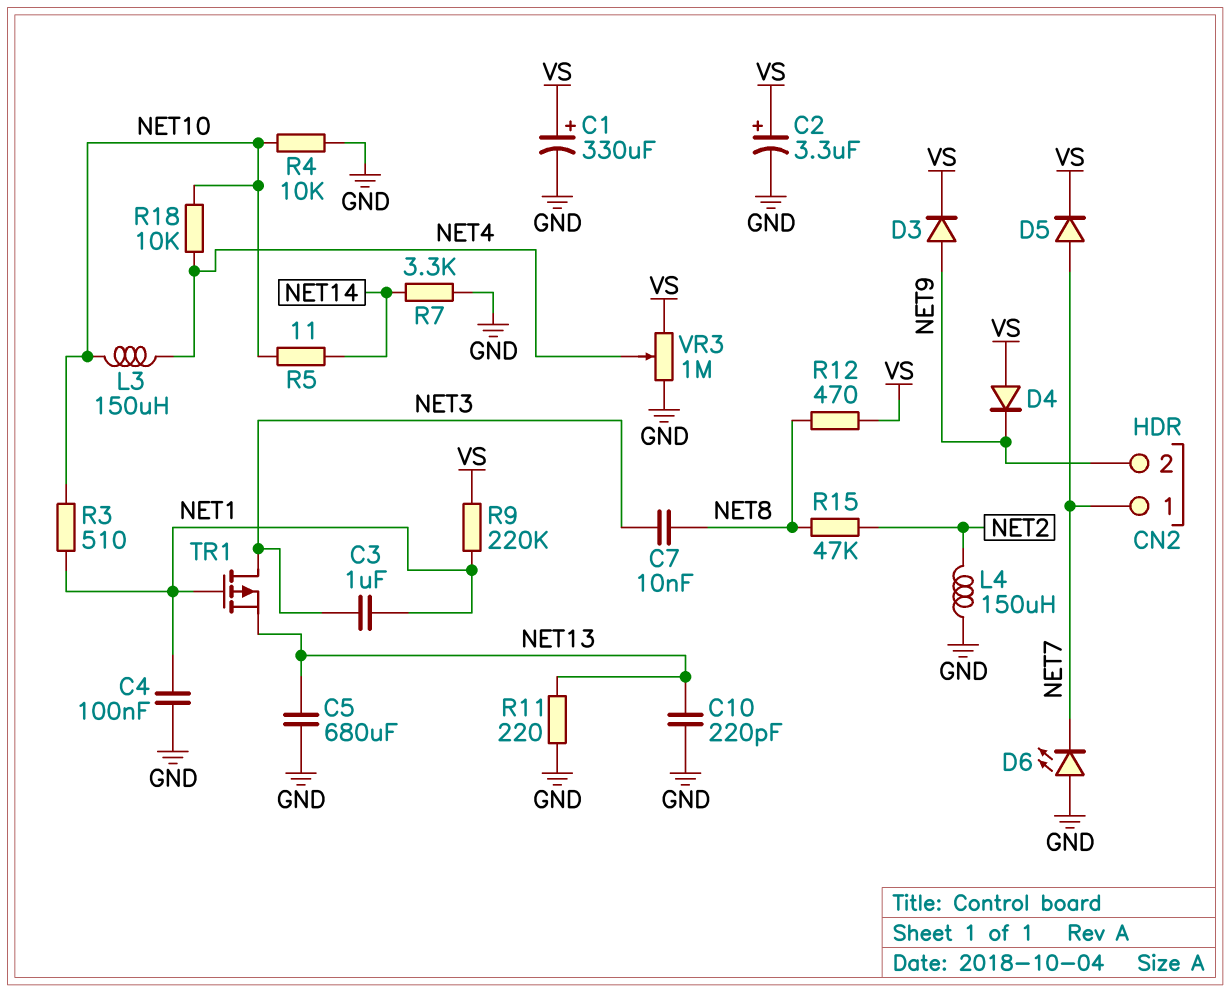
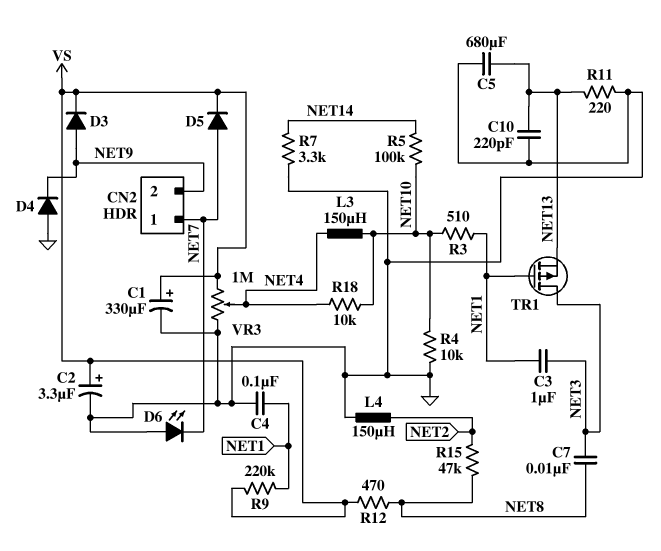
D4: diode (A VS, K NET9) -> diode (A GND, K NET9)
R5: 11 (NET10, NET14) -> 100k (NET10, NET14)

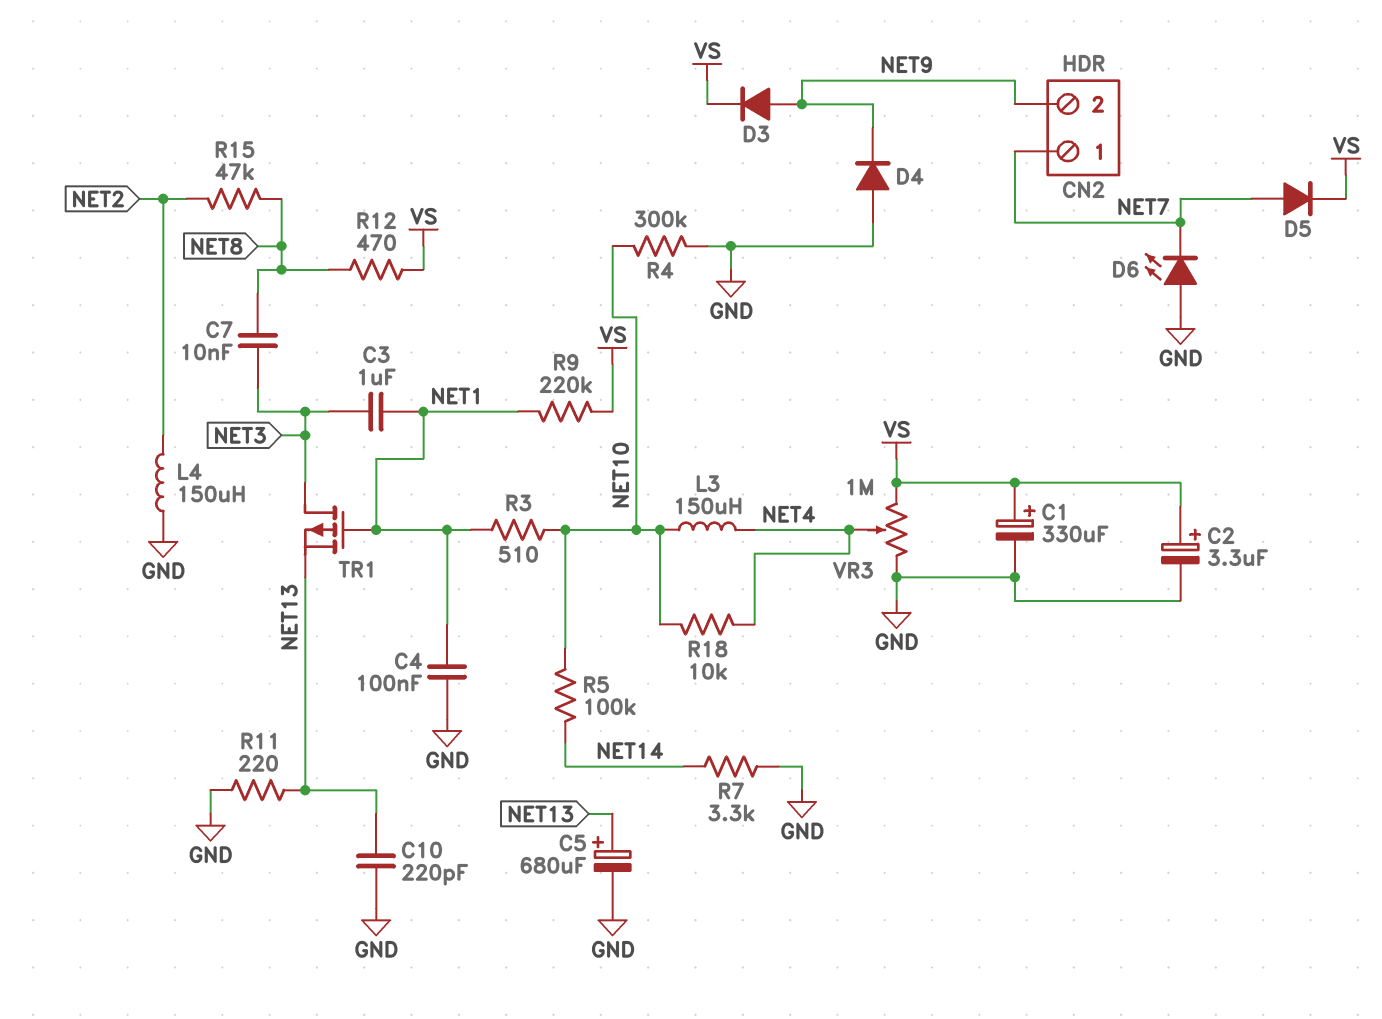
C5: 680uF (GND, NET13) -> 680uF (plus NET13, minus GND)
R4: 10k (GND, NET10) -> 300k (GND, NET10)

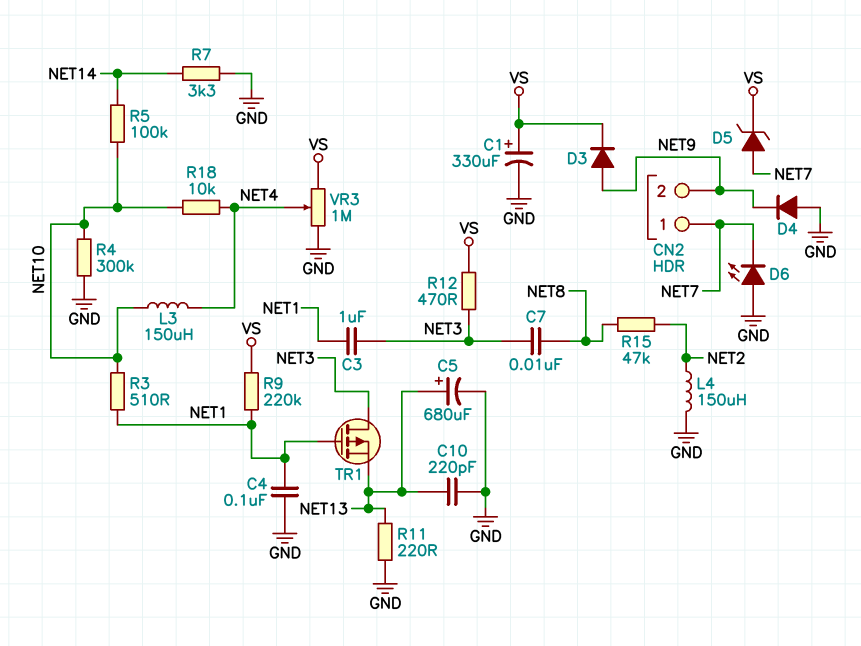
C2: 3.3uF (plus VS, minus GND) -> none
D5: diode (A NET7, K VS) -> zener (A NET7, K VS)
R12: 470 (NET8, VS) -> 470 (NET3, VS)

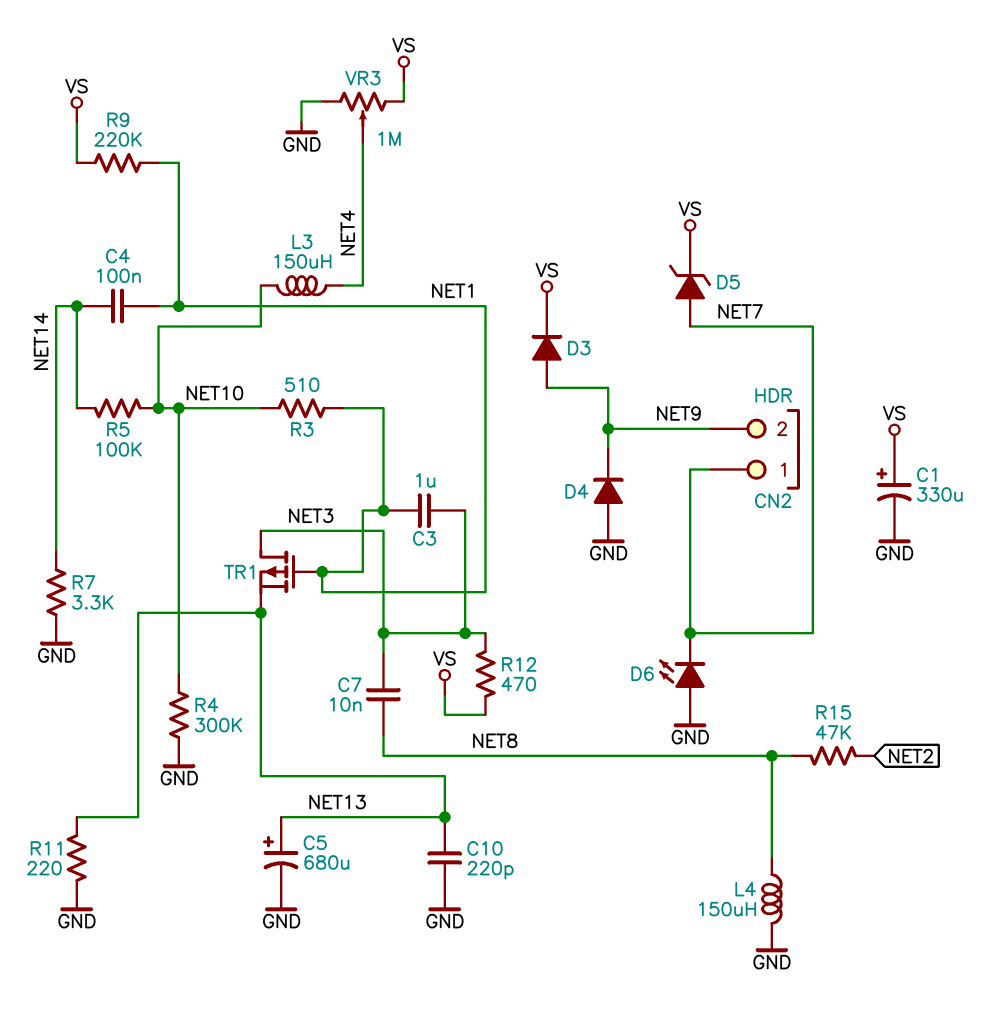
C4: 100nF (GND, NET1) -> 100nF (NET1, NET14)
L4: 150uH (GND, NET2) -> 150uH (GND, NET8)
R18: 10k (NET4, NET10) -> none

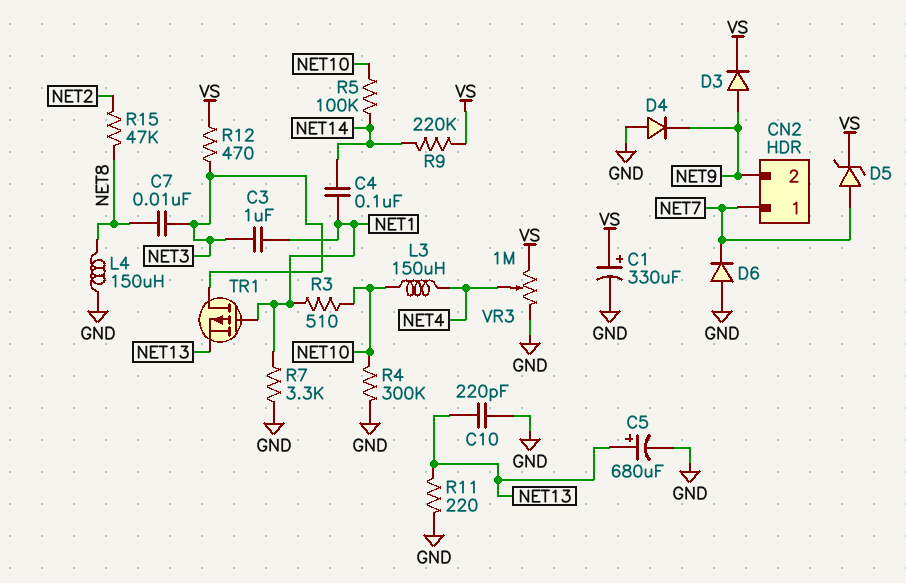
D6: LED (A GND, K NET7) -> diode (A GND, K NET7)
R7: 3.3k (GND, NET14) -> 3.3k (GND, NET1)
R9: 220k (NET1, VS) -> 220k (NET14, VS)

